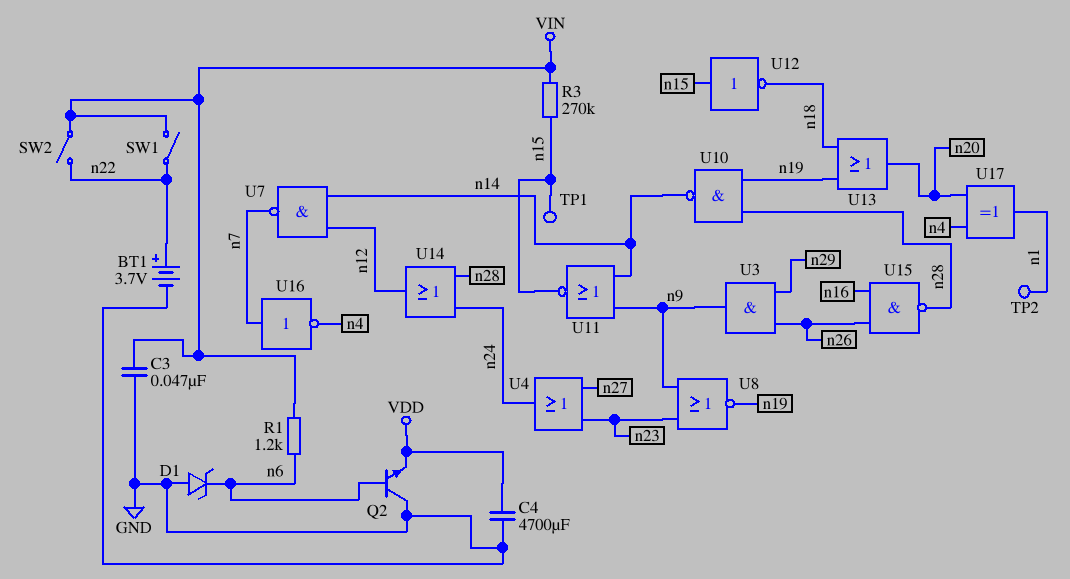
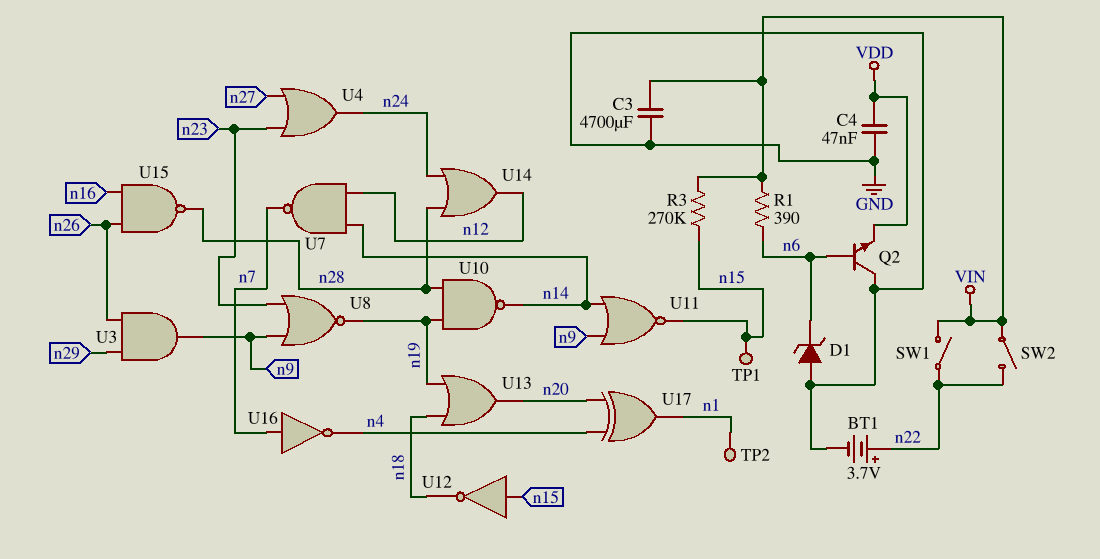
C3: 47nF (GND, VIN) -> 4700uF (GND, VIN)
C4: 4700uF (GND, VDD) -> 47nF (GND, VDD)
R1: 1.2k (VIN, n6) -> 390 (VIN, n6)

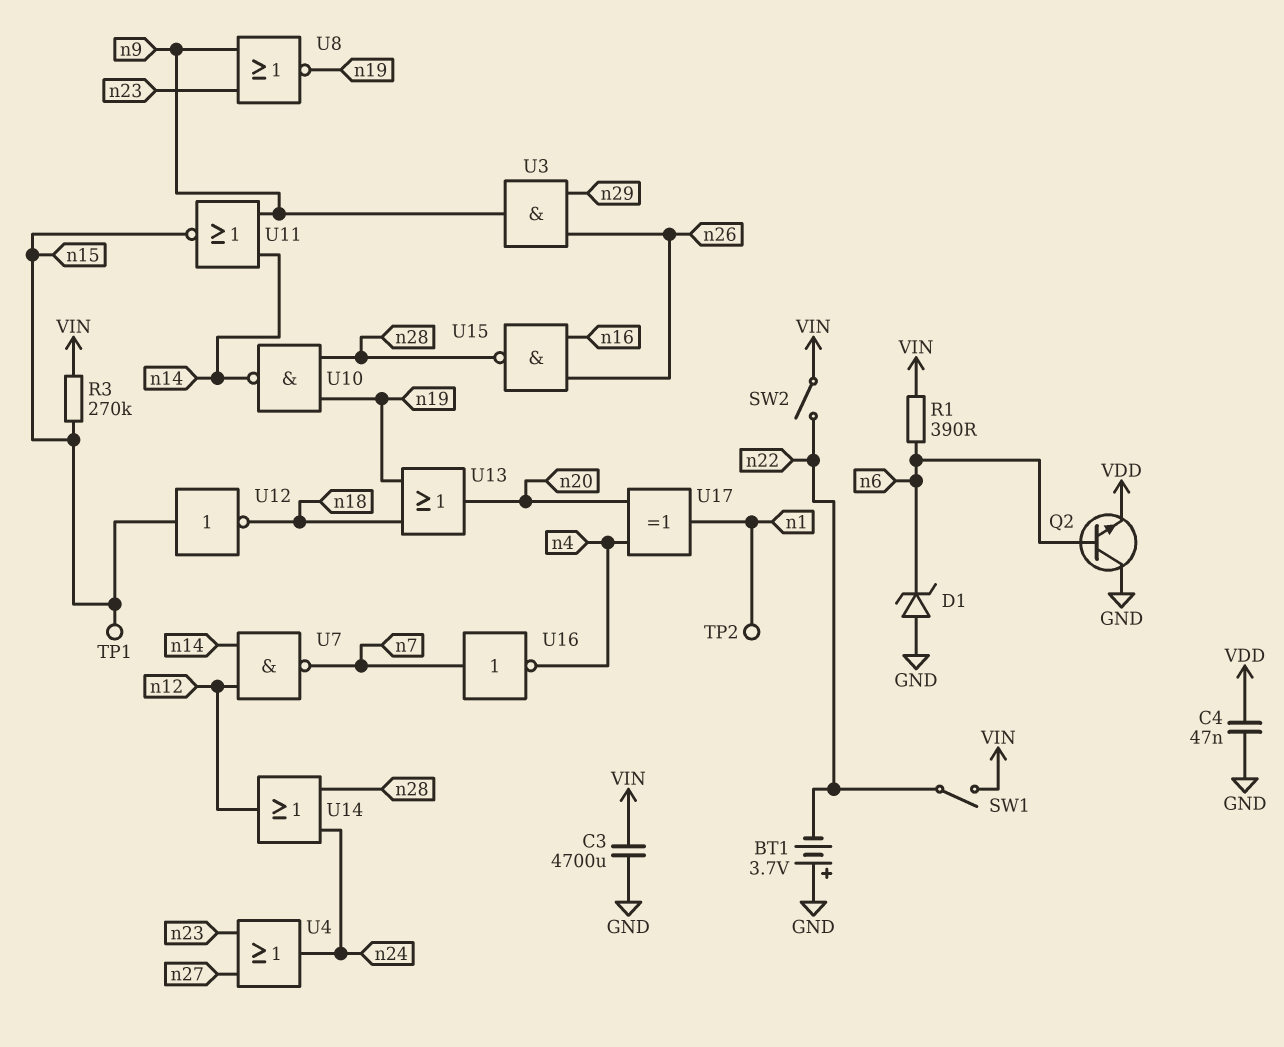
BT1: 3.7V (plus n22, minus GND) -> 3.7V (plus GND, minus n22)

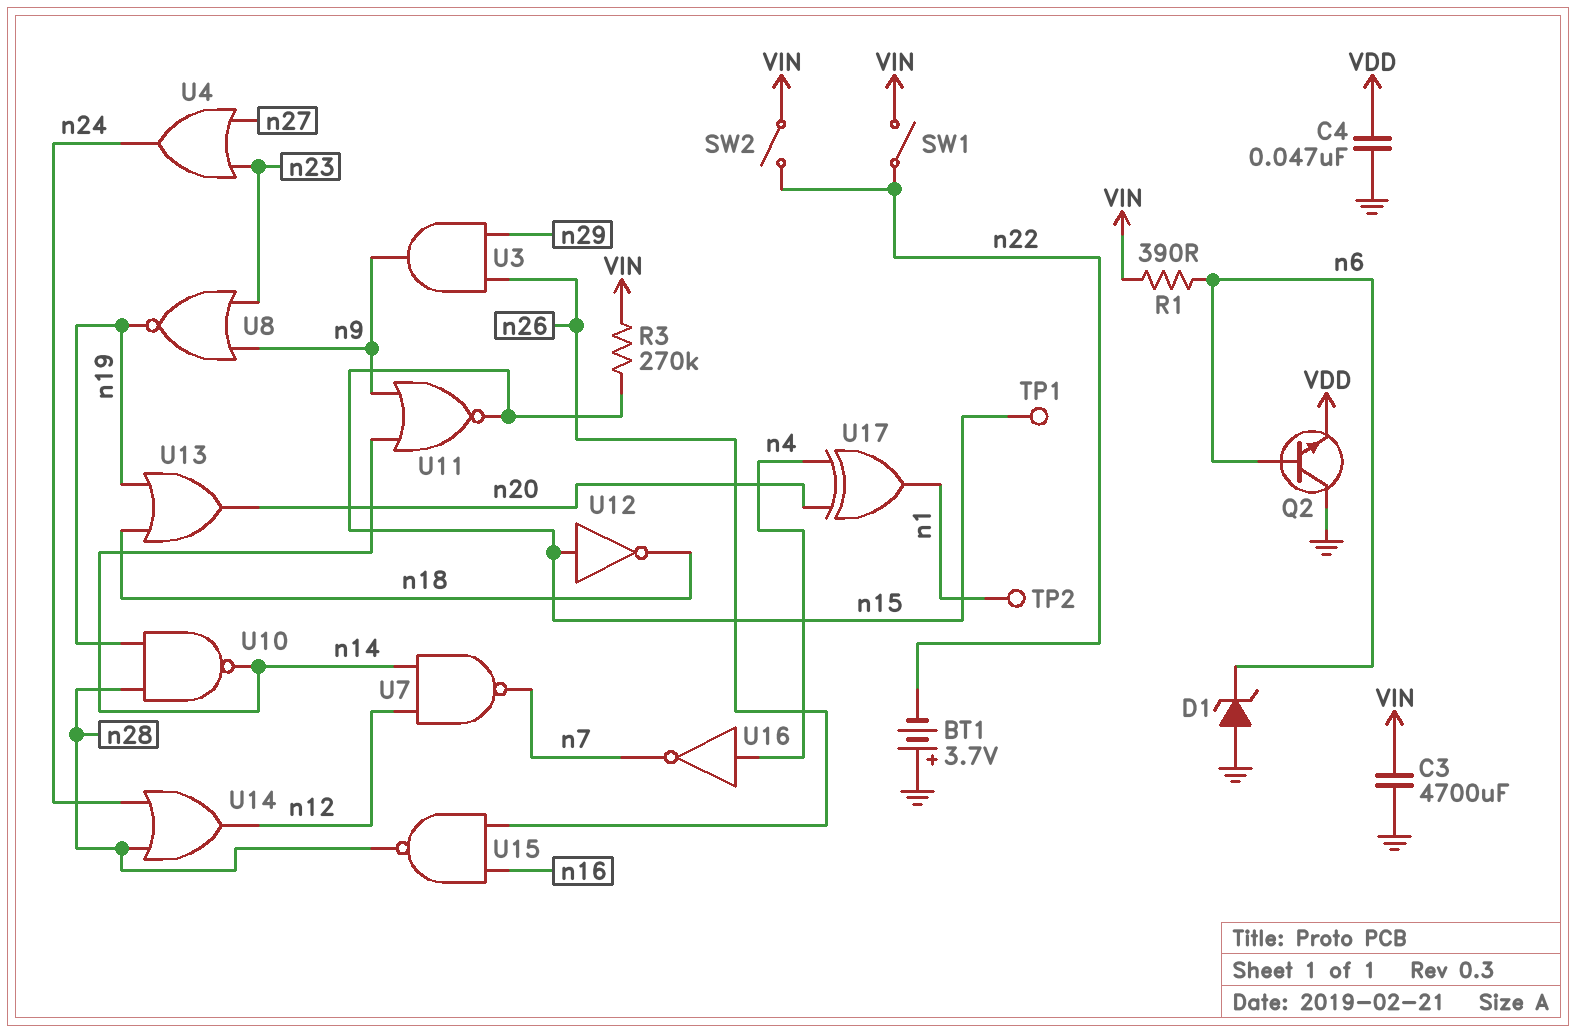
U16: NOT (in n7, out n4) -> NOT (in n4, out n7)

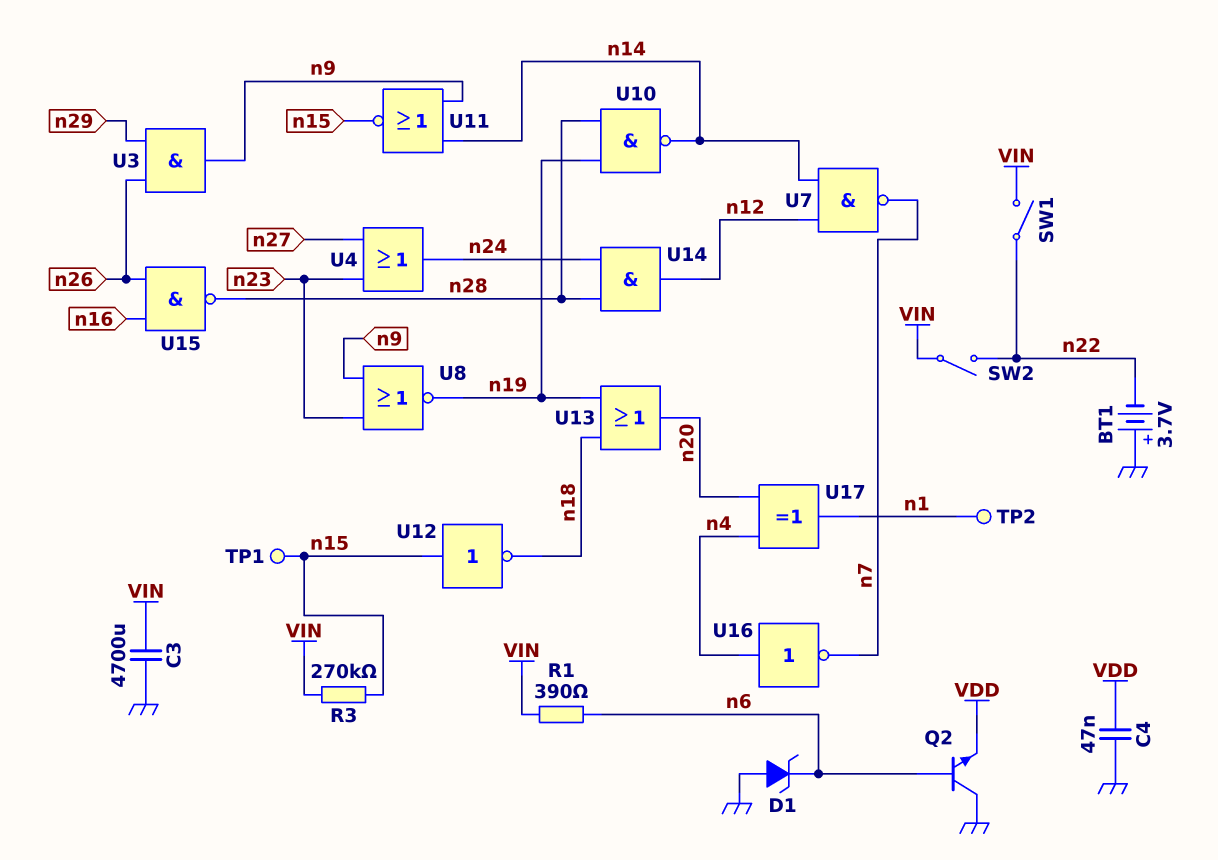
U14: OR (in n24, in n28, out n12) -> AND (in n24, in n28, out n12)

